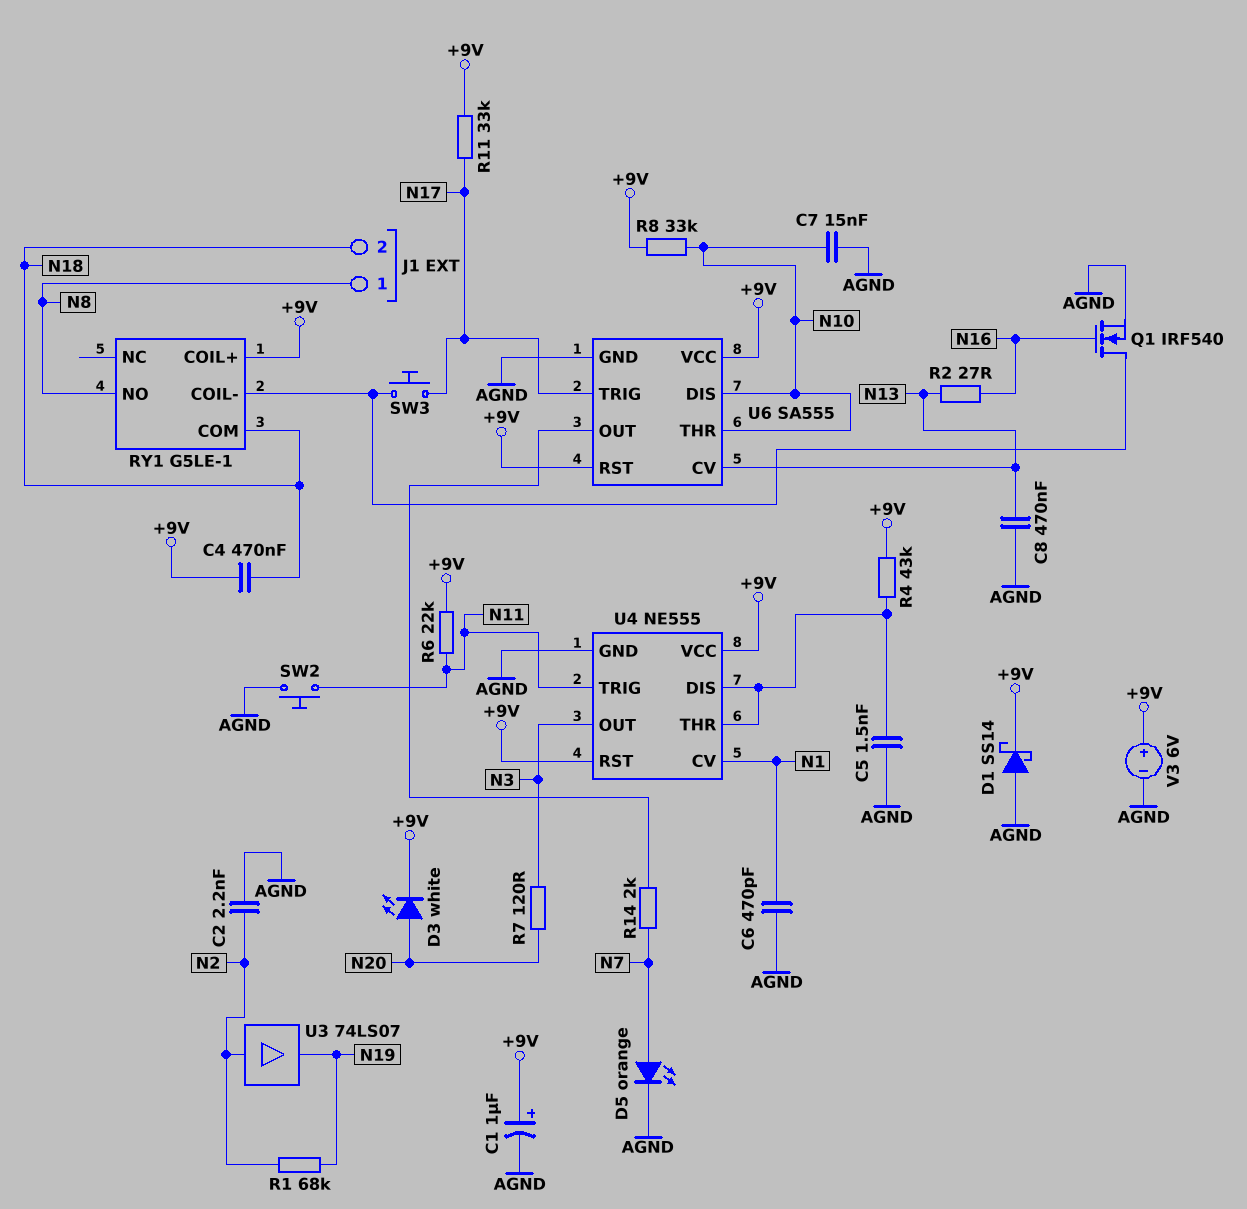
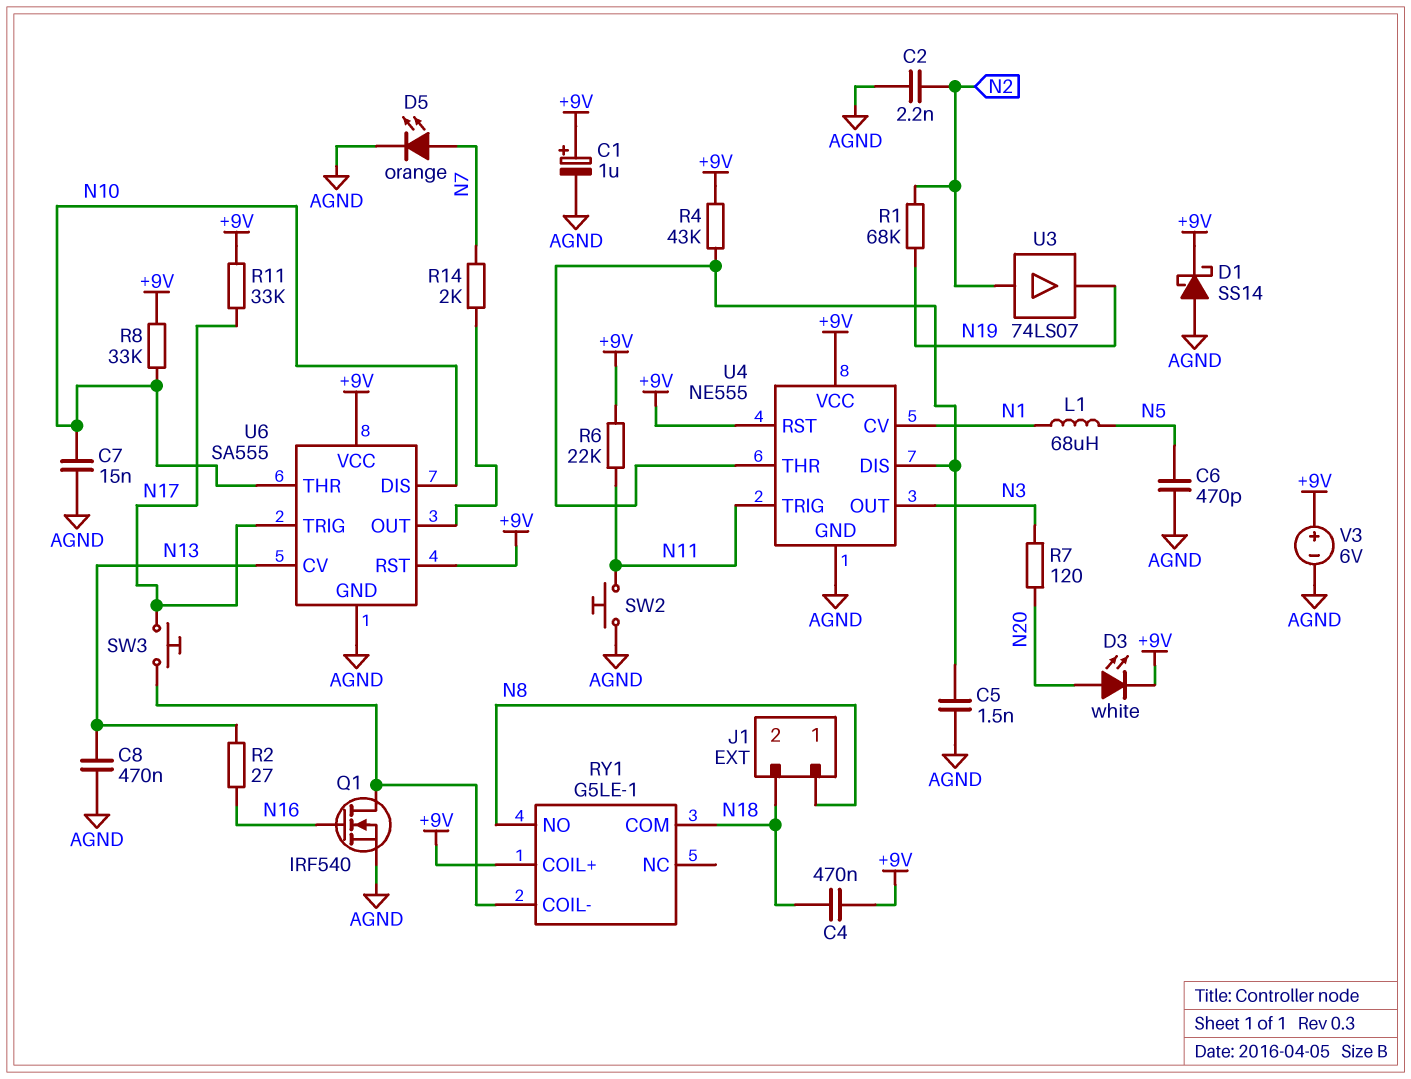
C6: 470pF (AGND, N1) -> 470pF (AGND, N5)
L1: none -> 68uH (N1, N5)

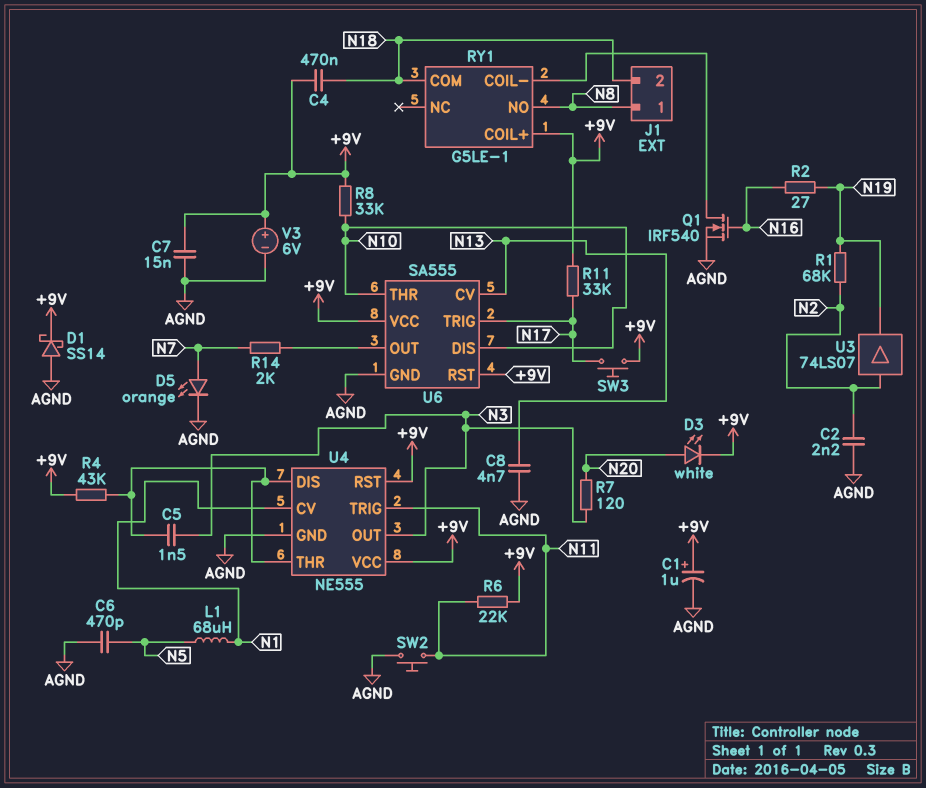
C5: 1.5nF (AGND, U4/DIS) -> 1.5nF (N3, U4/DIS)
C7: 15nF (AGND, N10) -> 15nF (+9V, AGND)
C8: 470nF (AGND, N13) -> 4.7nF (AGND, N13)
R2: 27 (N13, N16) -> 27 (N16, N19)
SW3: button (N17, RY1/COIL-) -> button (+9V, N17)

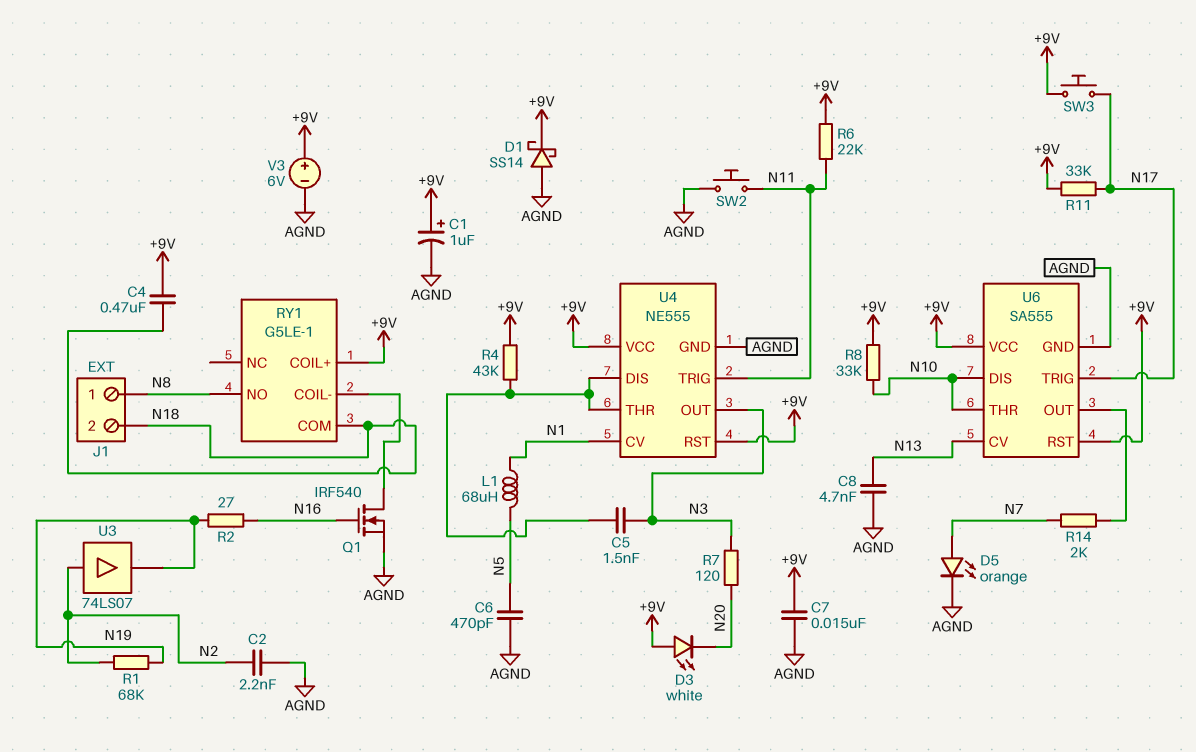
D3: LED white (A N20, K +9V) -> LED white (A +9V, K N20)

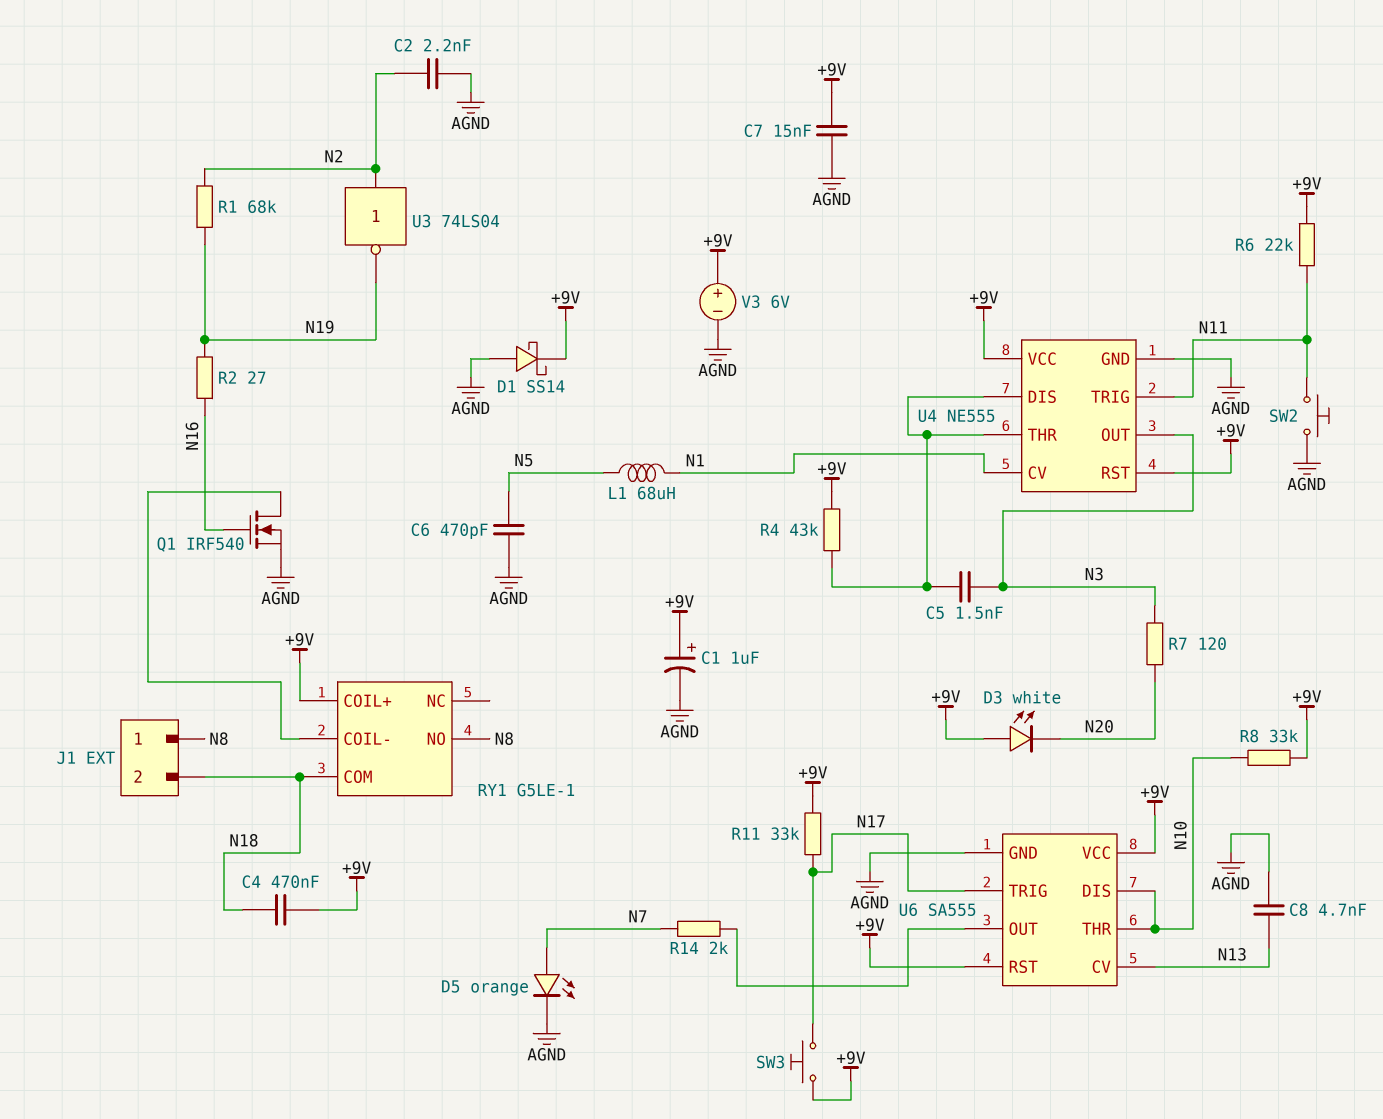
U3: buffer 74LS07 (in N2, out N19) -> NOT 74LS04 (in N2, out N19)

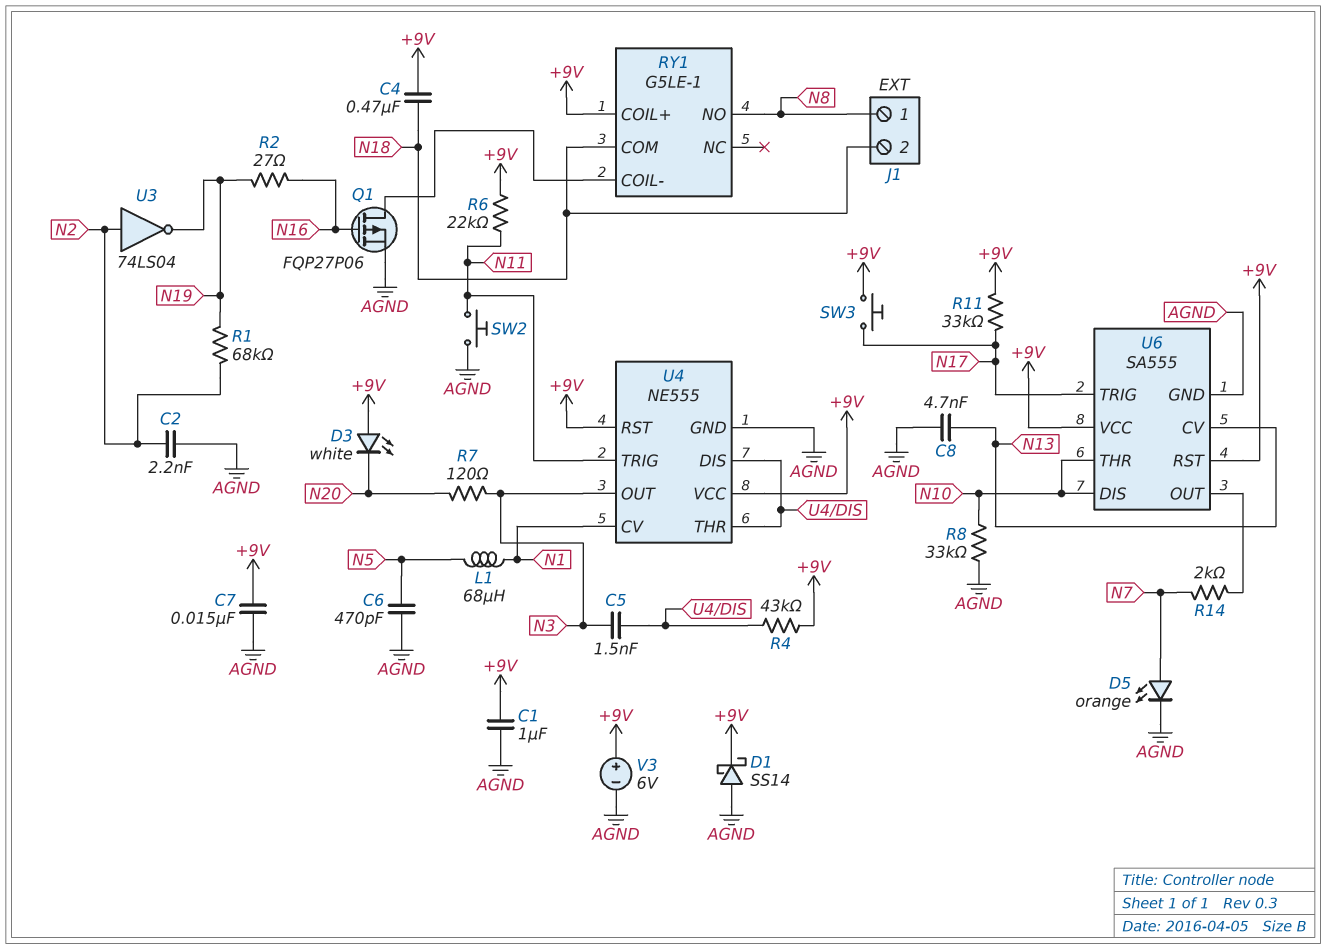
C1: 1uF (plus +9V, minus AGND) -> 1uF (+9V, AGND)
Q1: NMOS IRF540 (G N16, D RY1/COIL-, S AGND) -> PMOS FQP27P06 (G N16, D RY1/COIL-, S AGND)
R8: 33k (+9V, N10) -> 33k (AGND, N10)

